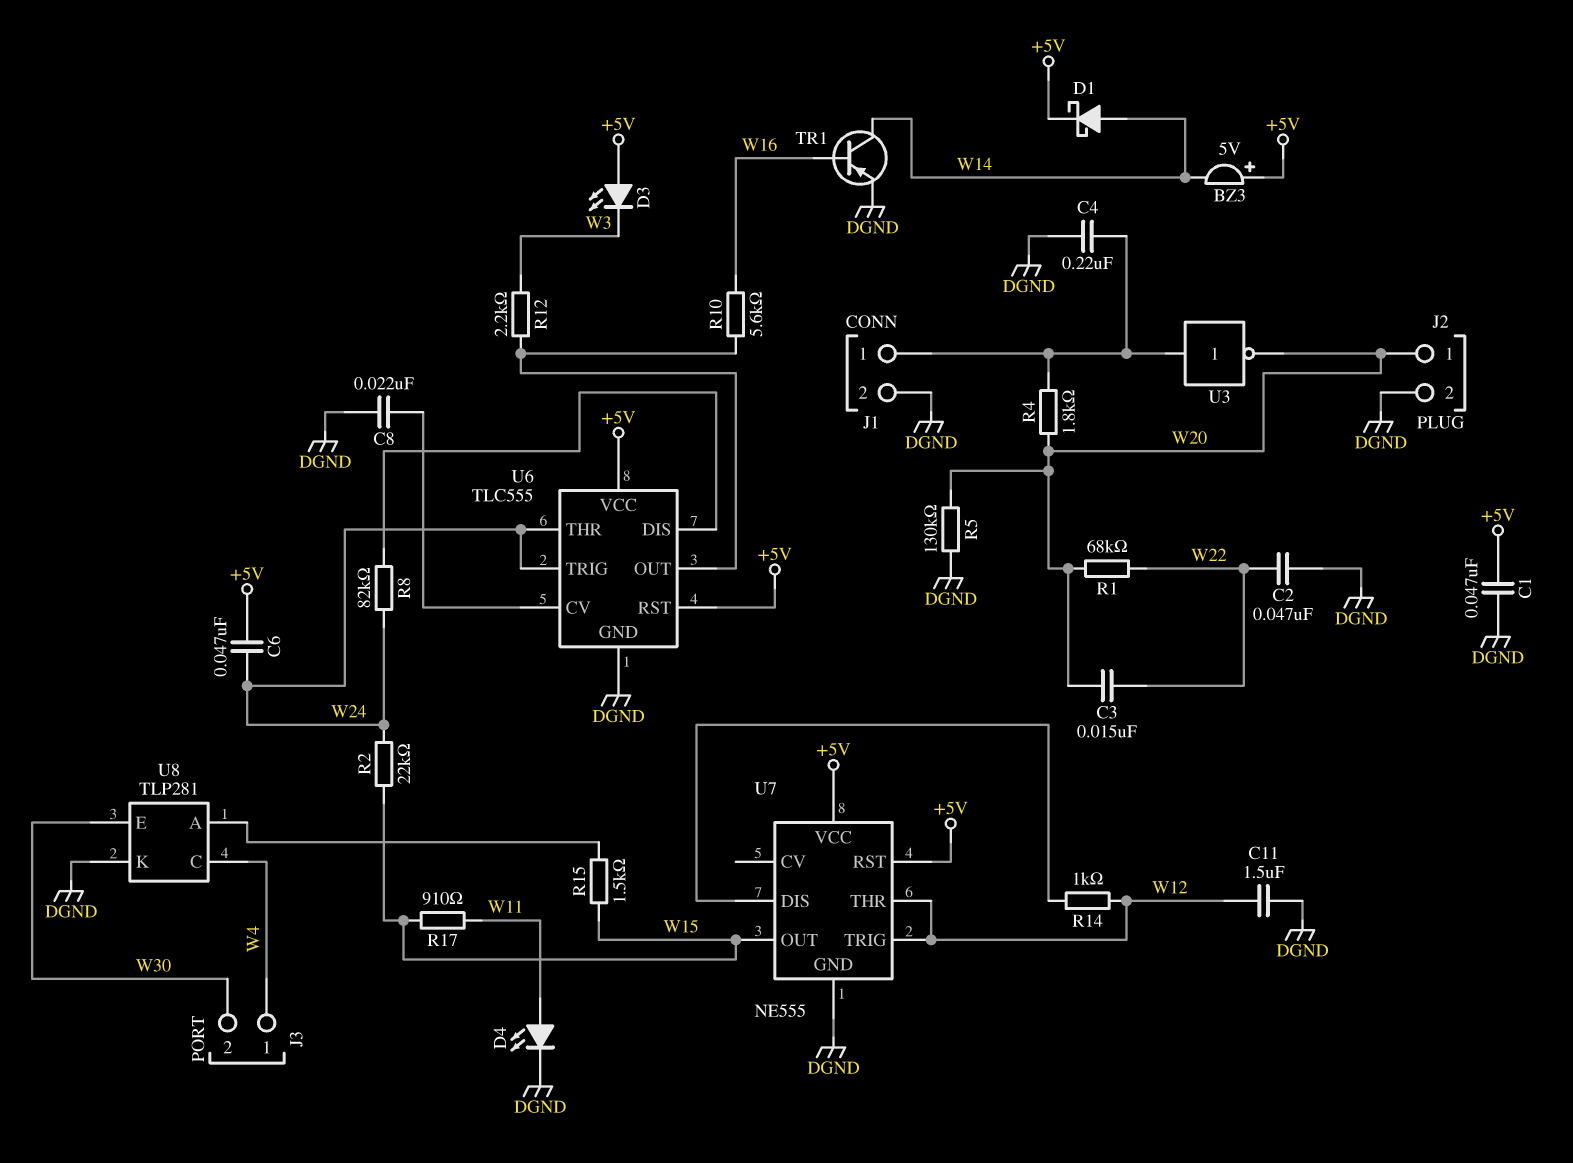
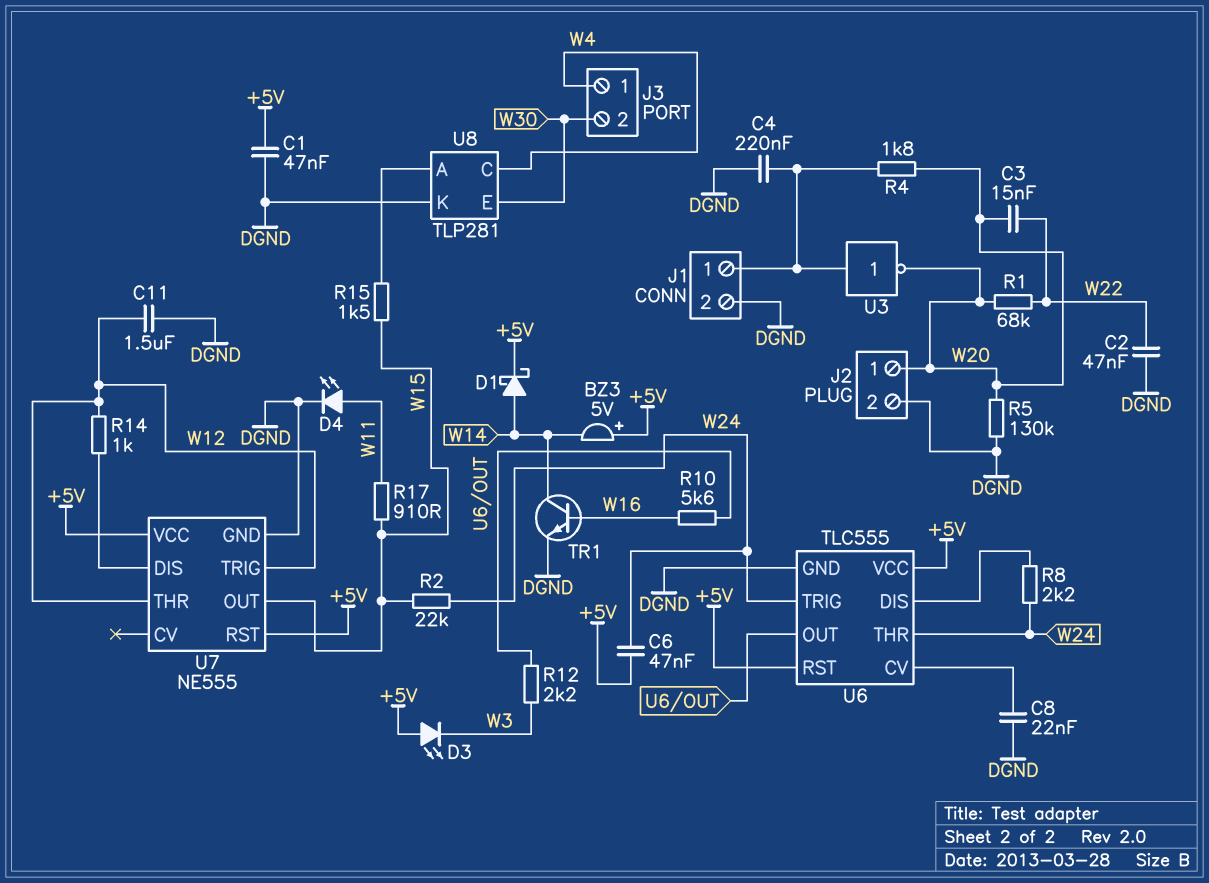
R8: 82k (U6/DIS, W24) -> 2.2k (U6/DIS, W24)
TR1: PNP (B W16, C W14, E DGND) -> NPN (B W16, C W14, E DGND)

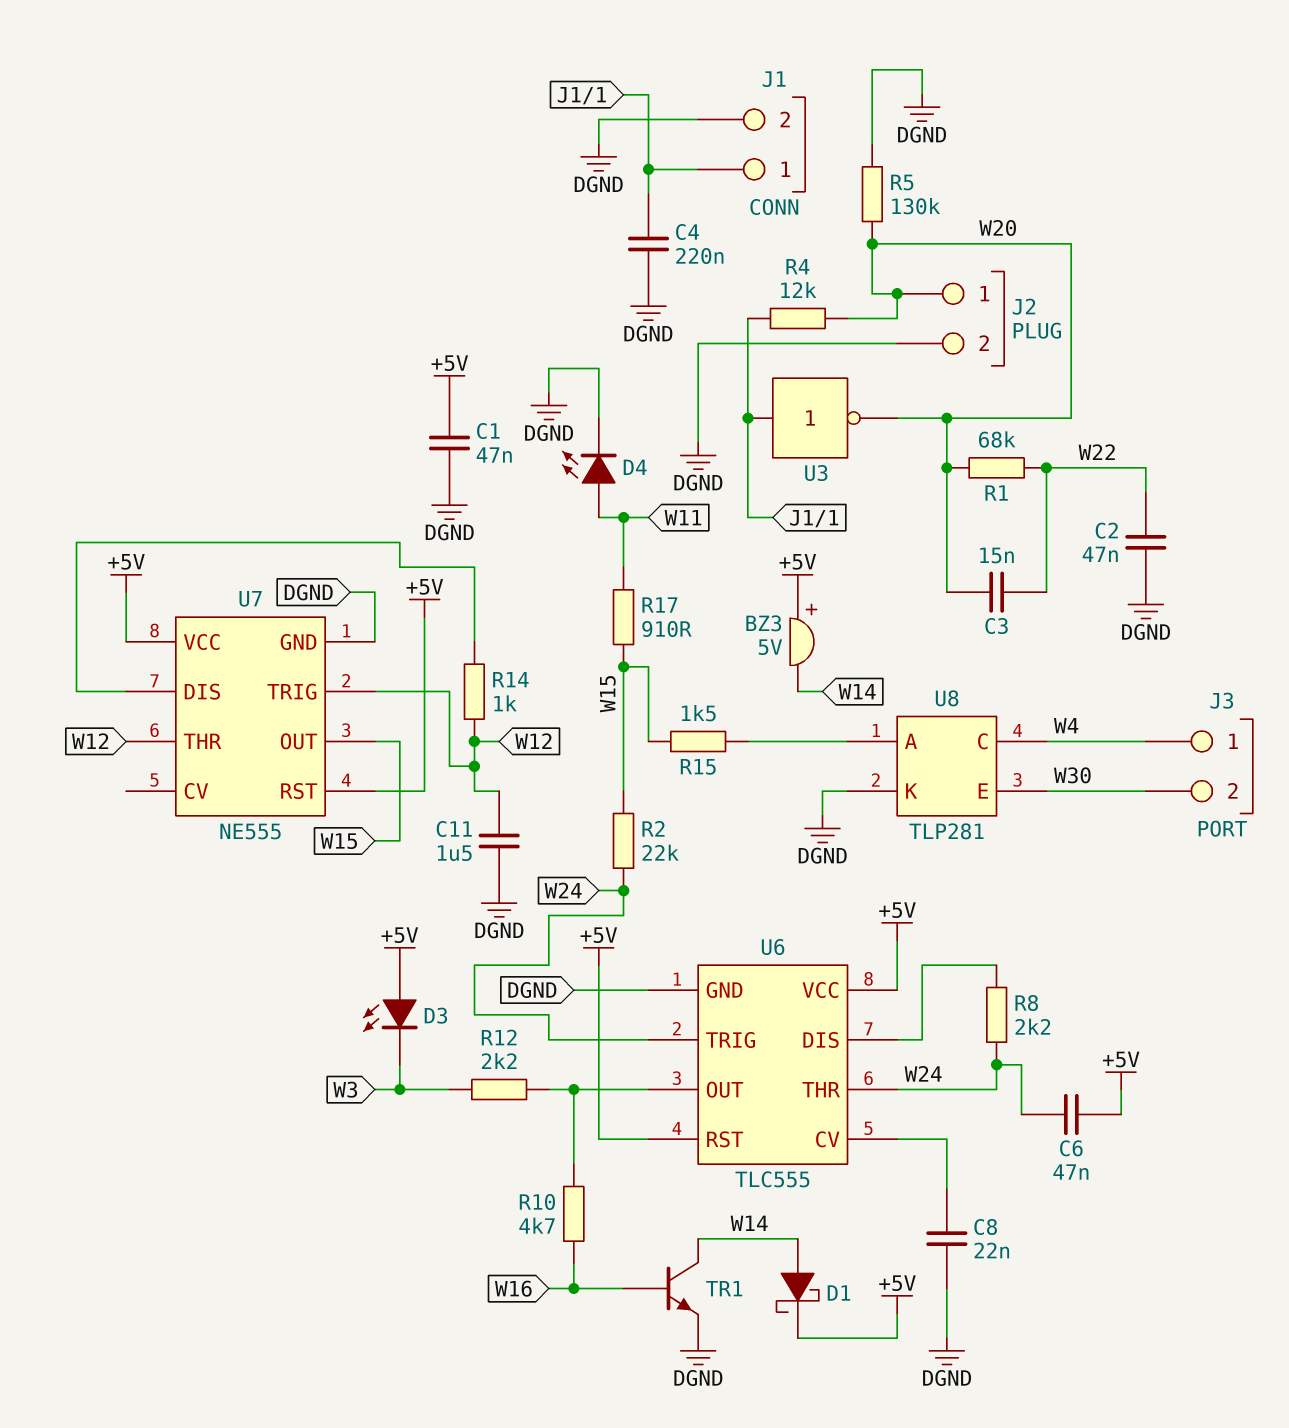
R4: 1.8k (J1/1, W20) -> 12k (J1/1, W20)
R10: 5.6k (U6/OUT, W16) -> 4.7k (U6/OUT, W16)

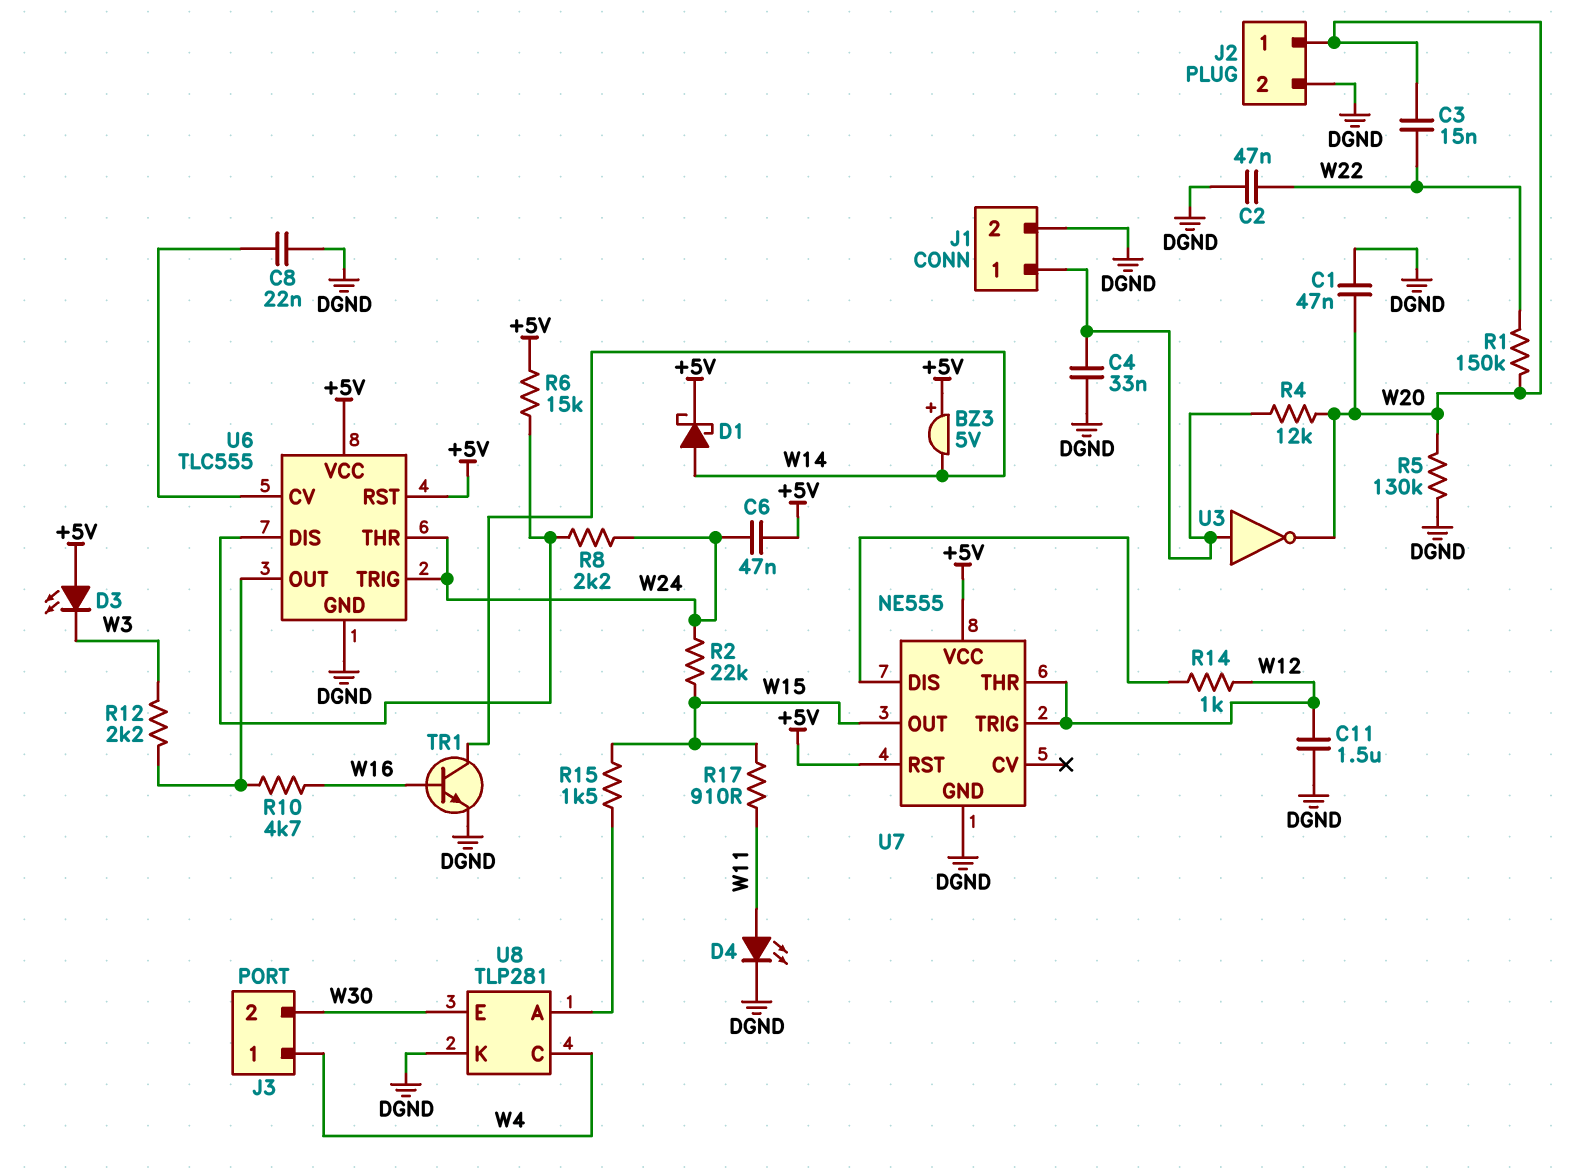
C1: 47nF (+5V, DGND) -> 47nF (DGND, W20)
C4: 220nF (DGND, J1/1) -> 33nF (DGND, J1/1)
R1: 68k (W20, W22) -> 150k (W20, W22)
R6: none -> 15k (+5V, U6/DIS)

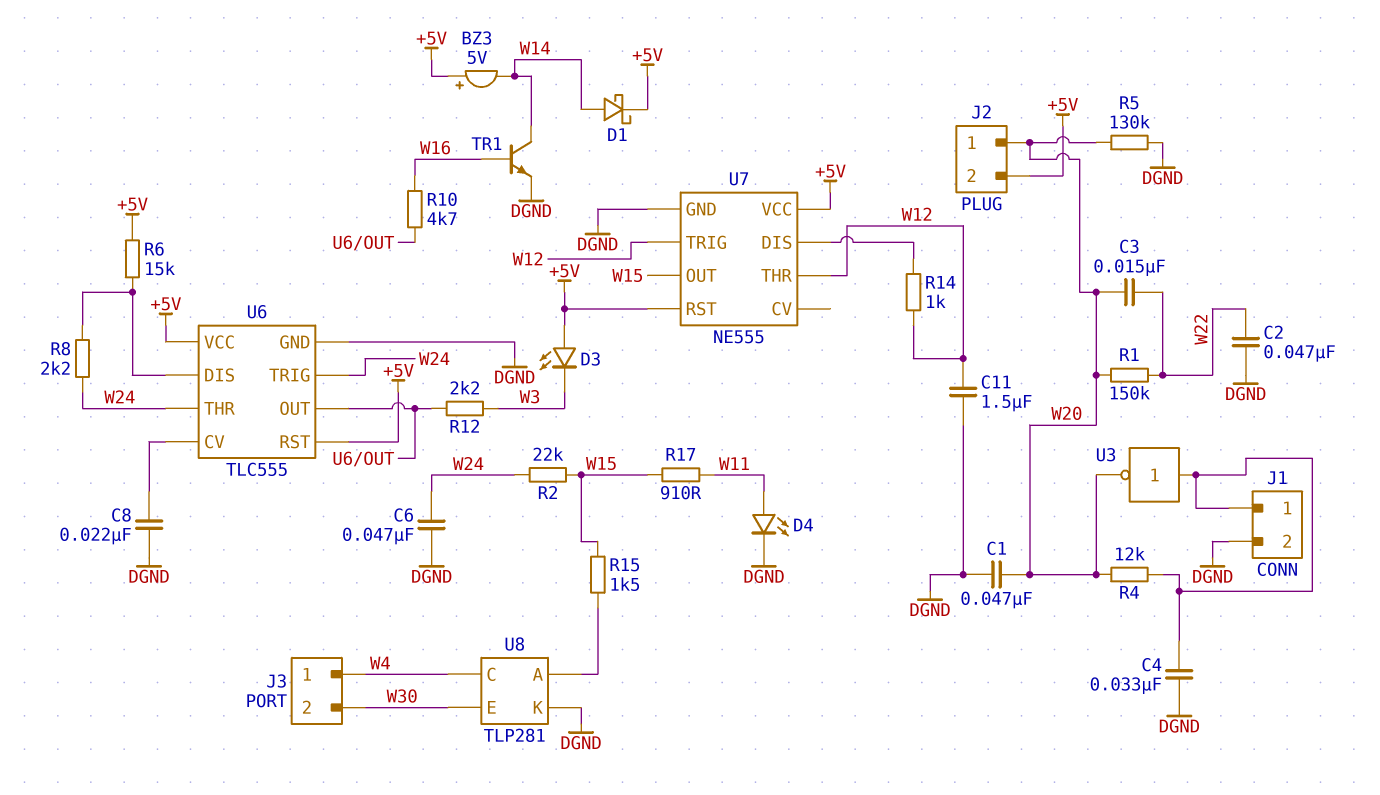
C6: 47nF (+5V, W24) -> 47nF (DGND, W24)
J2 pin 2: DGND -> +5V

